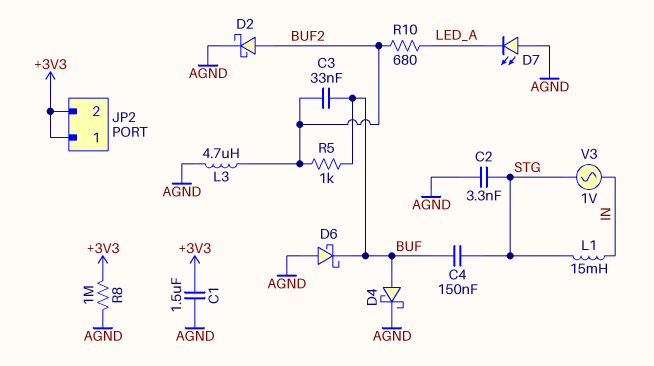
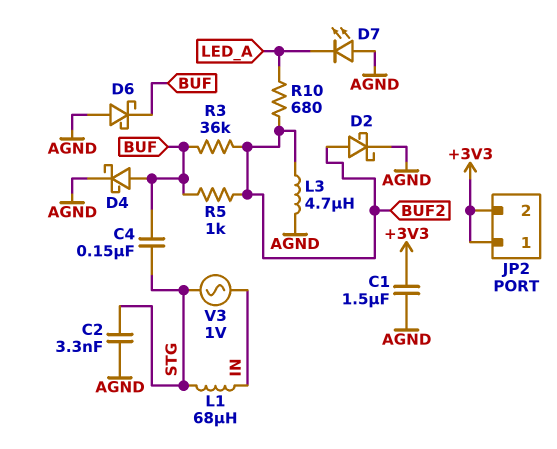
C3: 33nF (BUF, BUF2) -> none
L1: 15mH (IN, STG) -> 68uH (IN, STG)
R3: none -> 36k (BUF, BUF2)
R8: 1M (+3V3, AGND) -> none

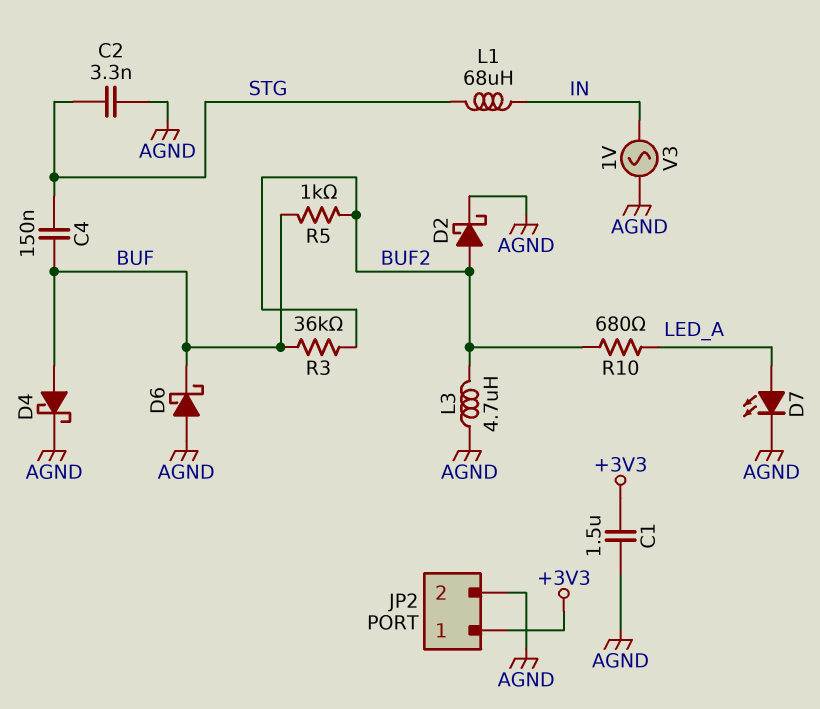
D7: LED (A AGND, K LED_A) -> LED (A LED_A, K AGND)
JP2 pin 2: +3V3 -> AGND
V3: AC 1V (IN, STG) -> AC 1V (AGND, IN)

